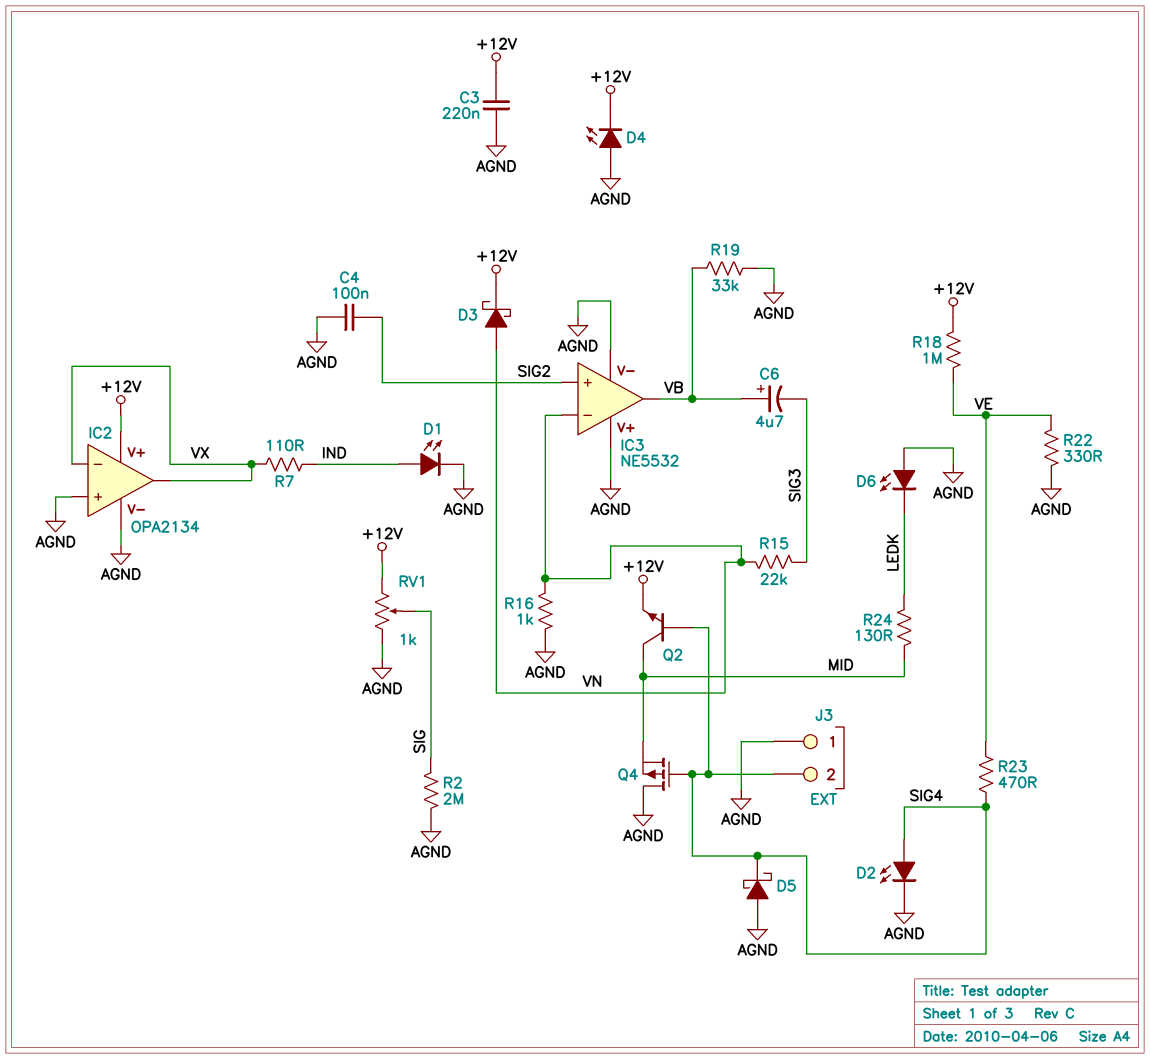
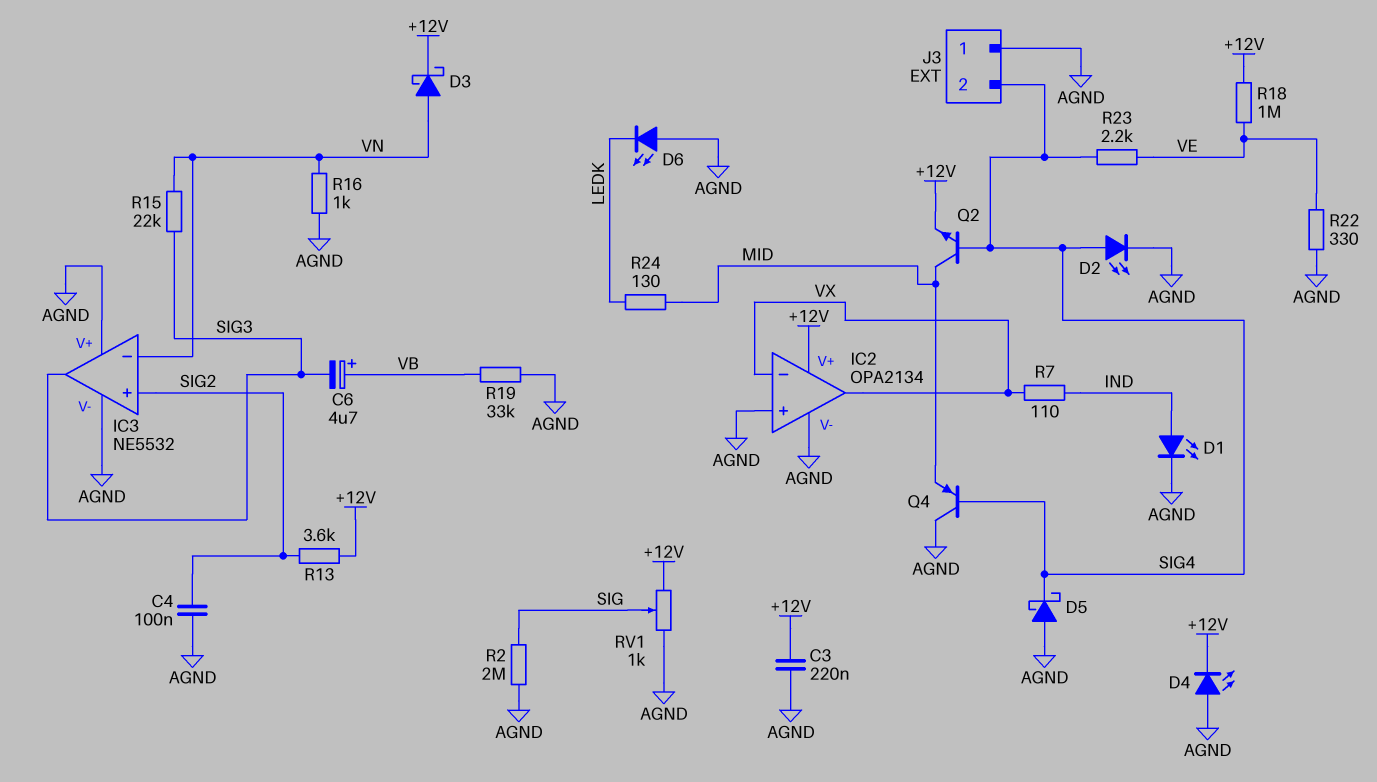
IC3 pin out: VB -> SIG3
Q4: PMOS (G SIG4, D AGND, S MID) -> PNP (B SIG4, C AGND, E MID)
R13: none -> 3.6k (+12V, SIG2)
R23: 470 (SIG4, VE) -> 2.2k (SIG4, VE)

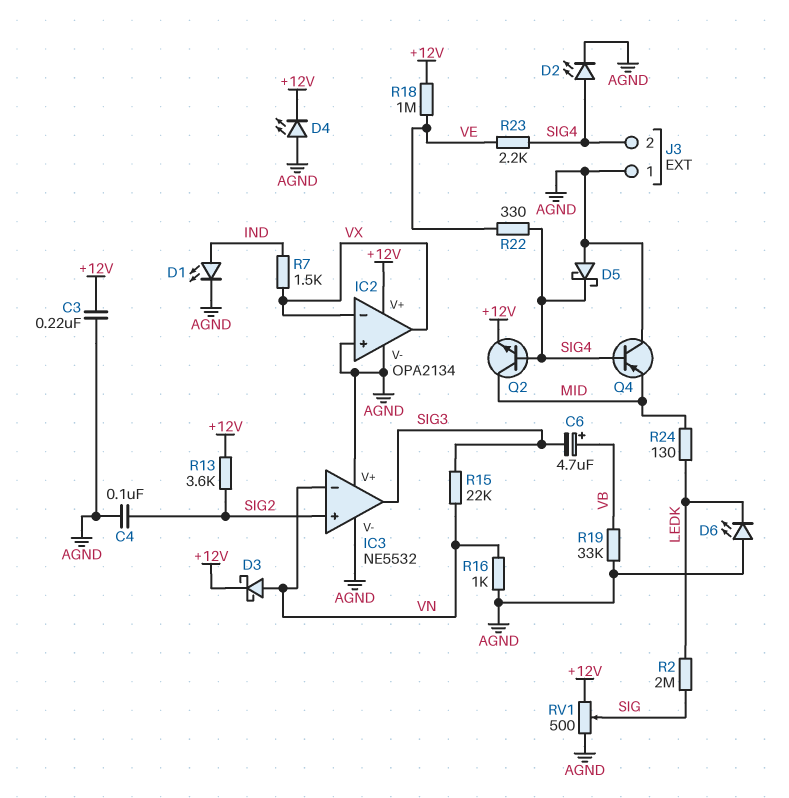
R2: 2M (AGND, SIG) -> 2M (LEDK, SIG)
R7: 110 (IND, VX) -> 1.5k (IND, VX)
R22: 330 (AGND, VE) -> 330 (SIG4, VE)
RV1: 1k (+12V, AGND, wiper SIG) -> 500 (+12V, AGND, wiper SIG)

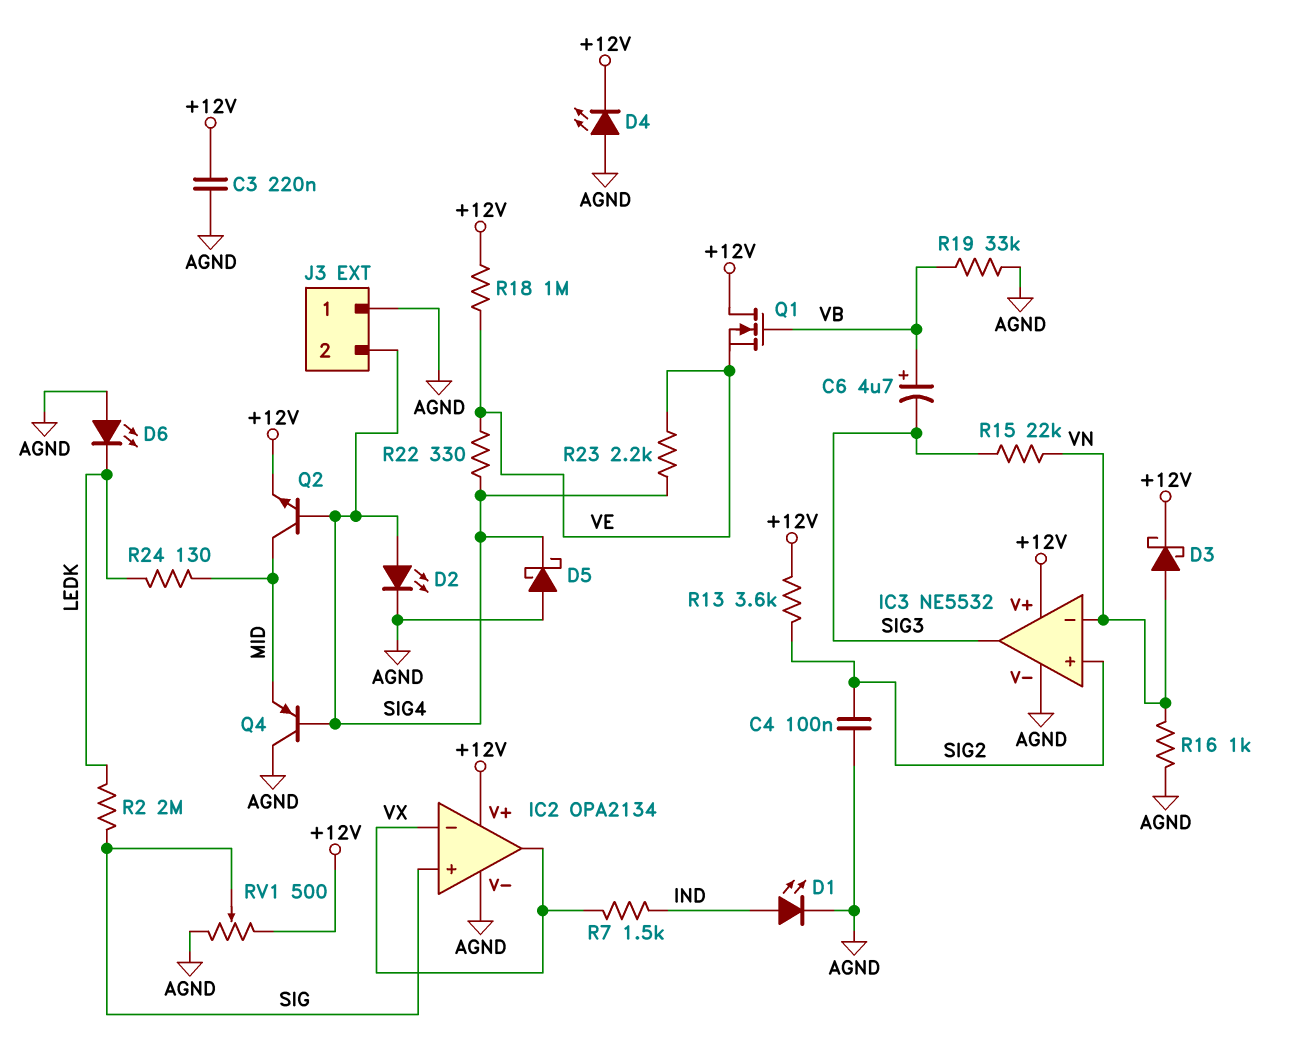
IC2 pin in+: AGND -> SIG
IC3 pin V+: AGND -> +12V
Q1: none -> NMOS (G VB, D +12V, S VE)

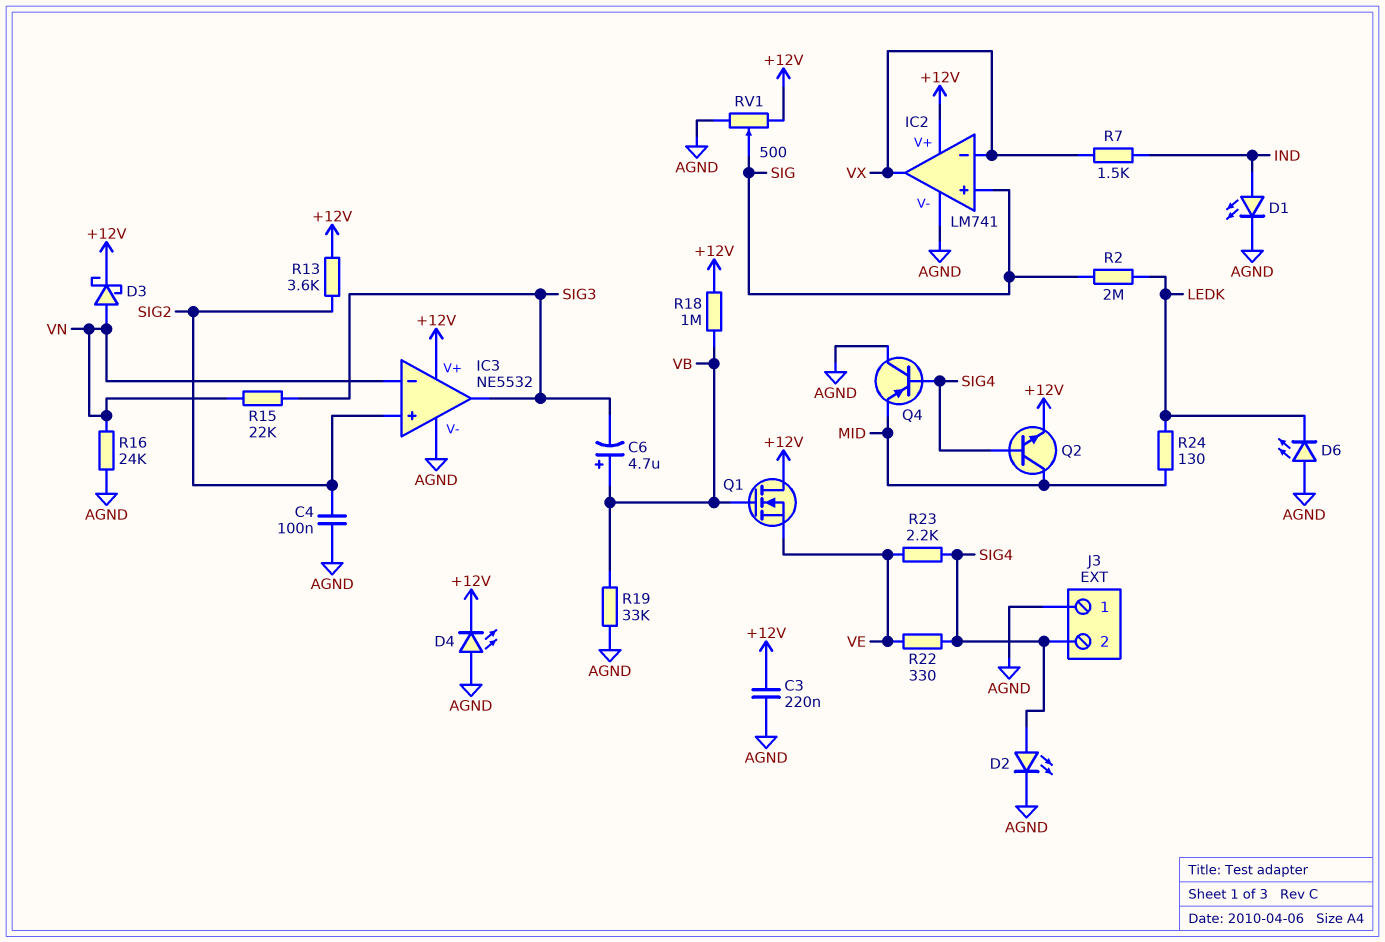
D5: schottky (A AGND, K SIG4) -> none
IC2: OPA2134 -> LM741
R16: 1k (AGND, VN) -> 24k (AGND, VN)
R18: 1M (+12V, VE) -> 1M (+12V, VB)

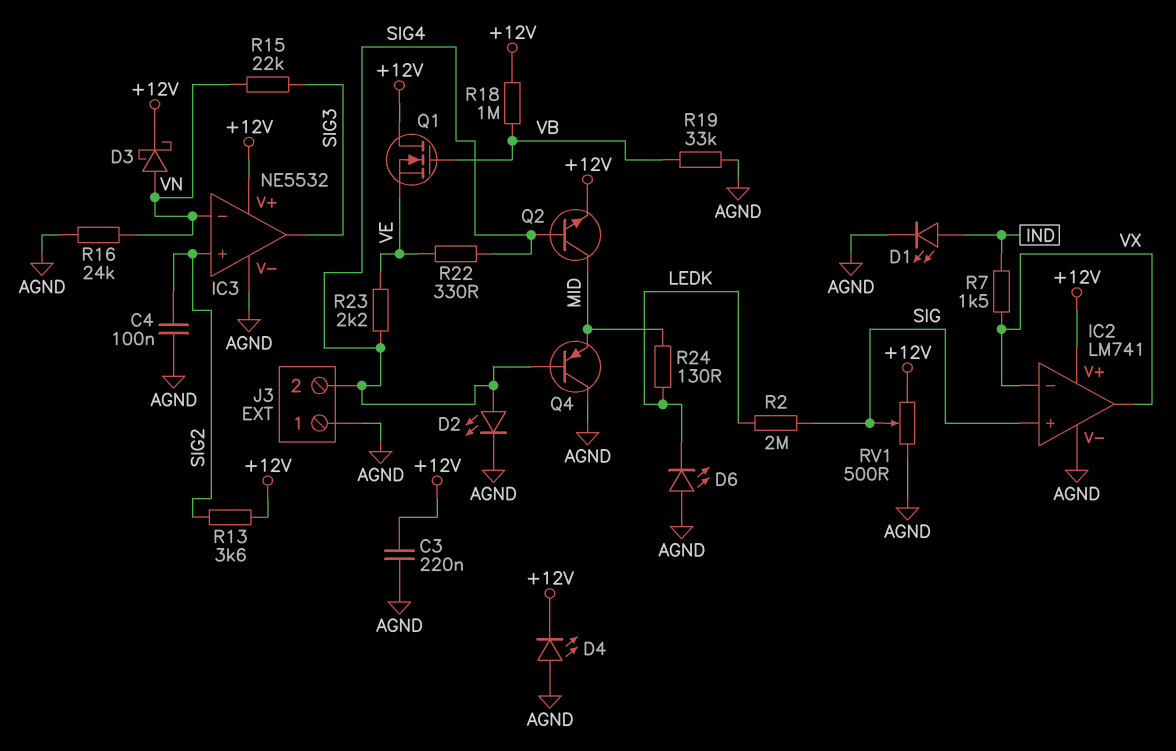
C6: 4.7uF (plus VB, minus SIG3) -> none

